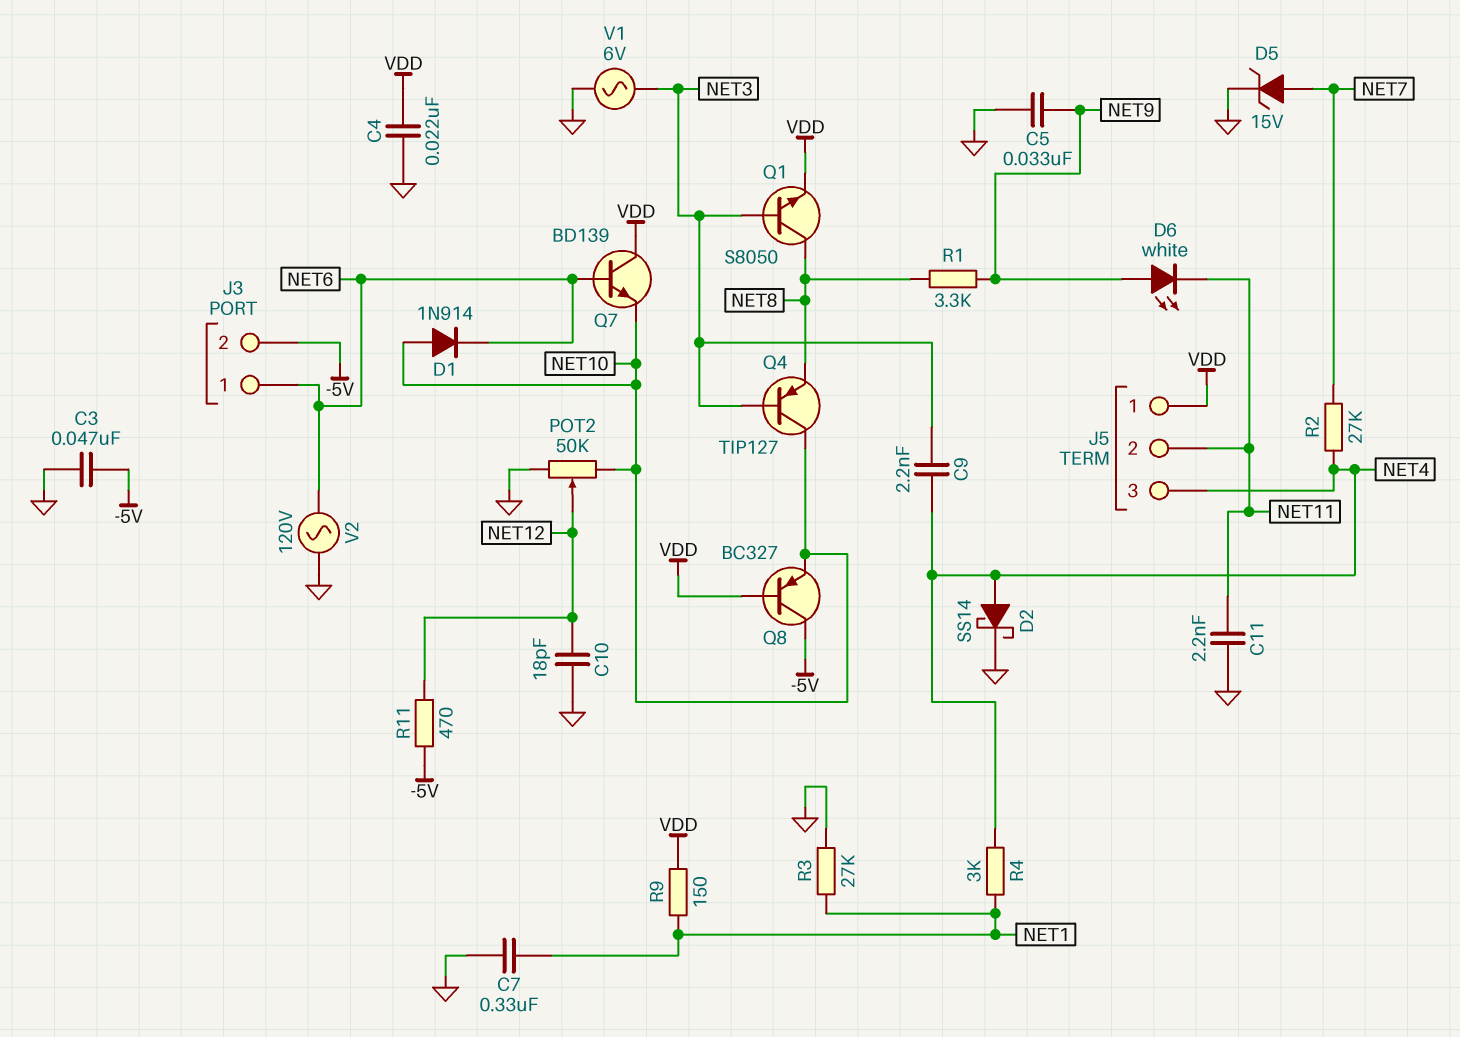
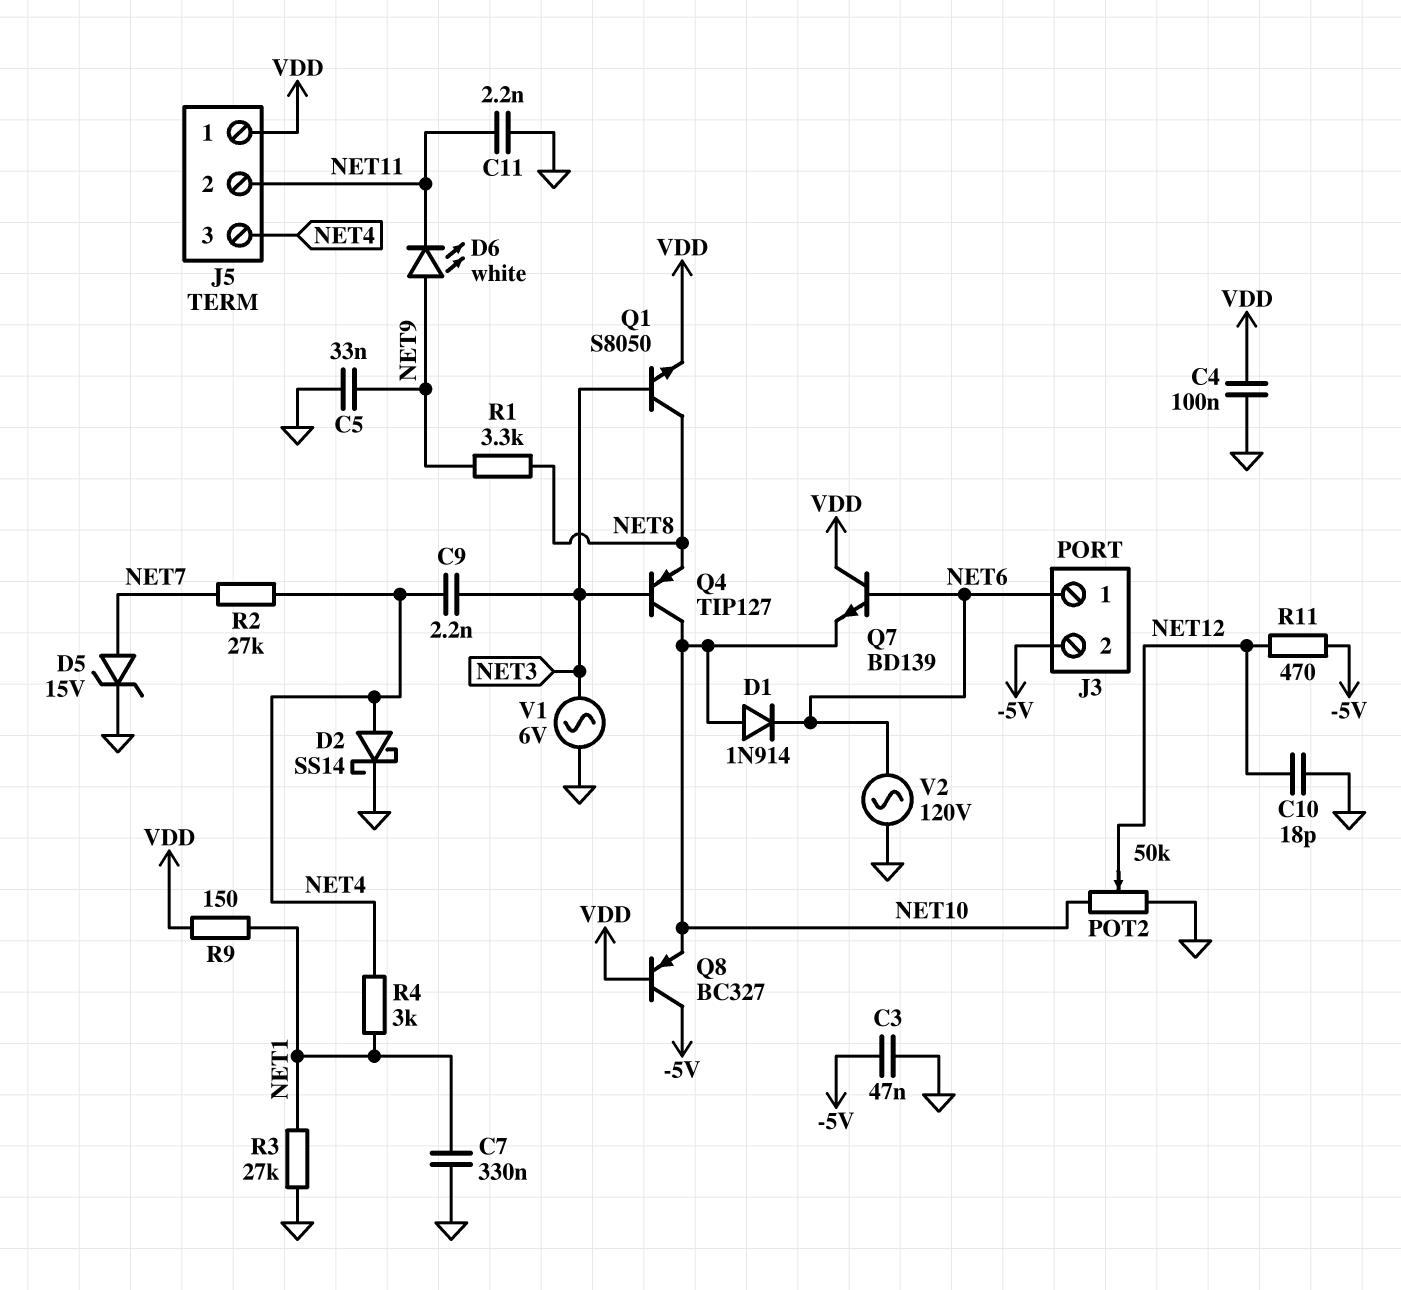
C4: 22nF (GND, VDD) -> 100nF (GND, VDD)

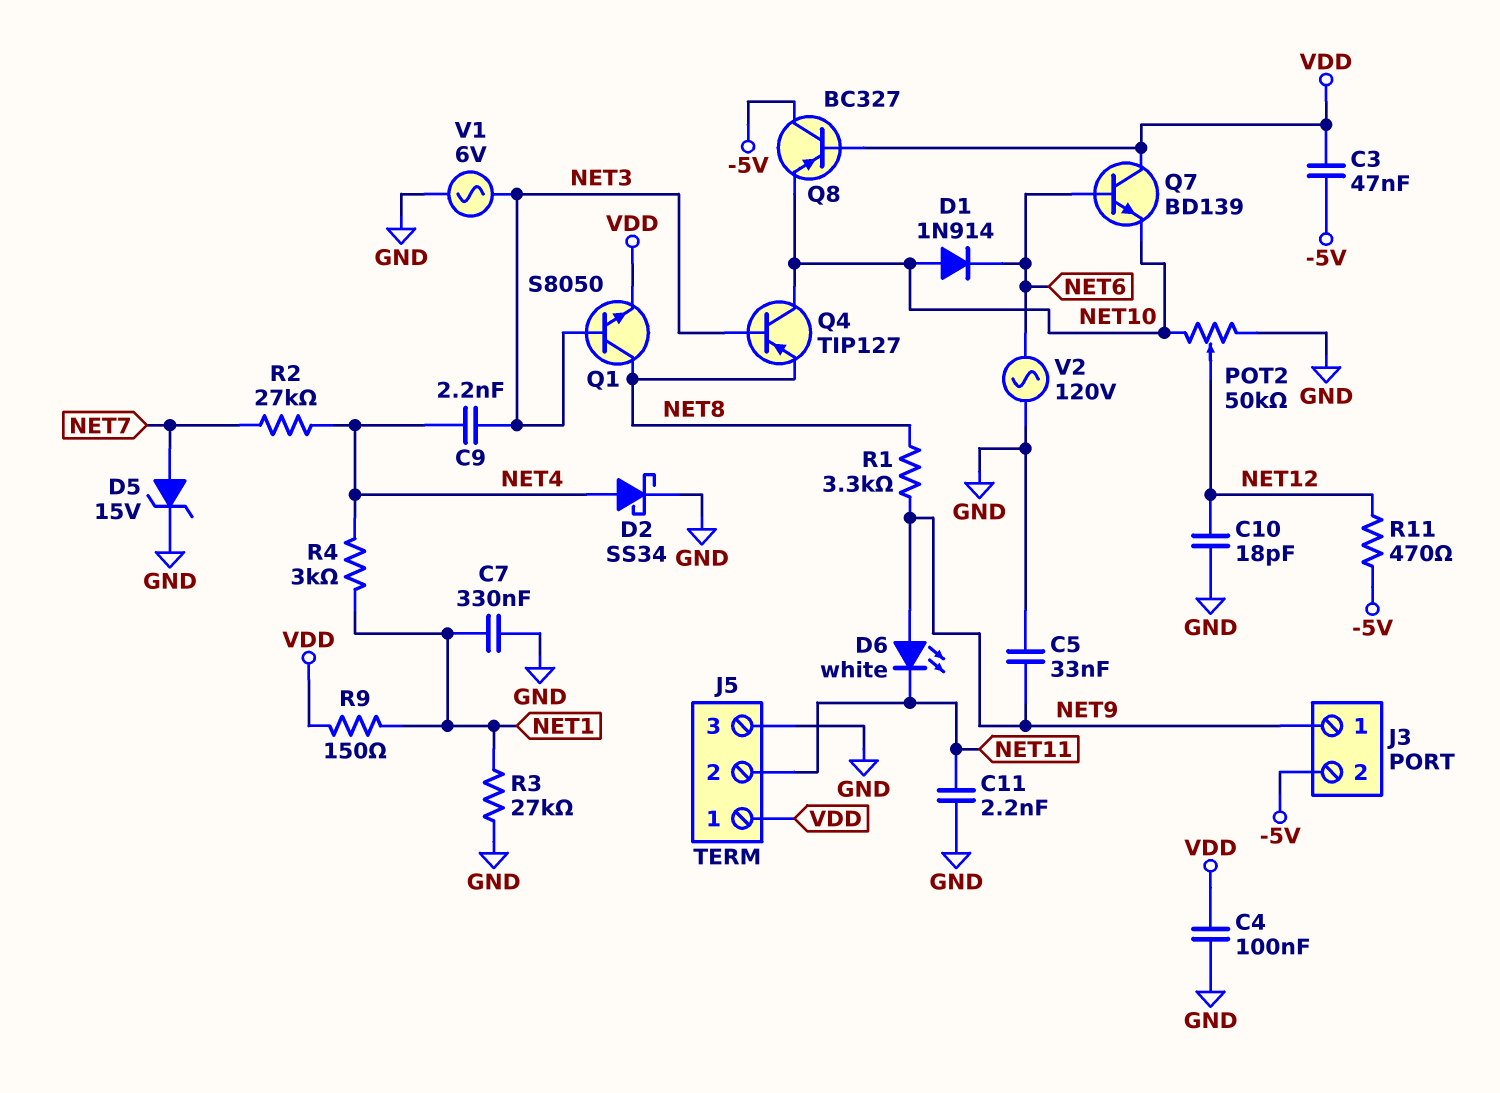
C3: 47nF (-5V, GND) -> 47nF (-5V, VDD)
D2: schottky SS14 (A NET4, K GND) -> schottky SS34 (A NET4, K GND)
J3 pin 1: NET6 -> NET9
J5 pin 3: NET4 -> GND

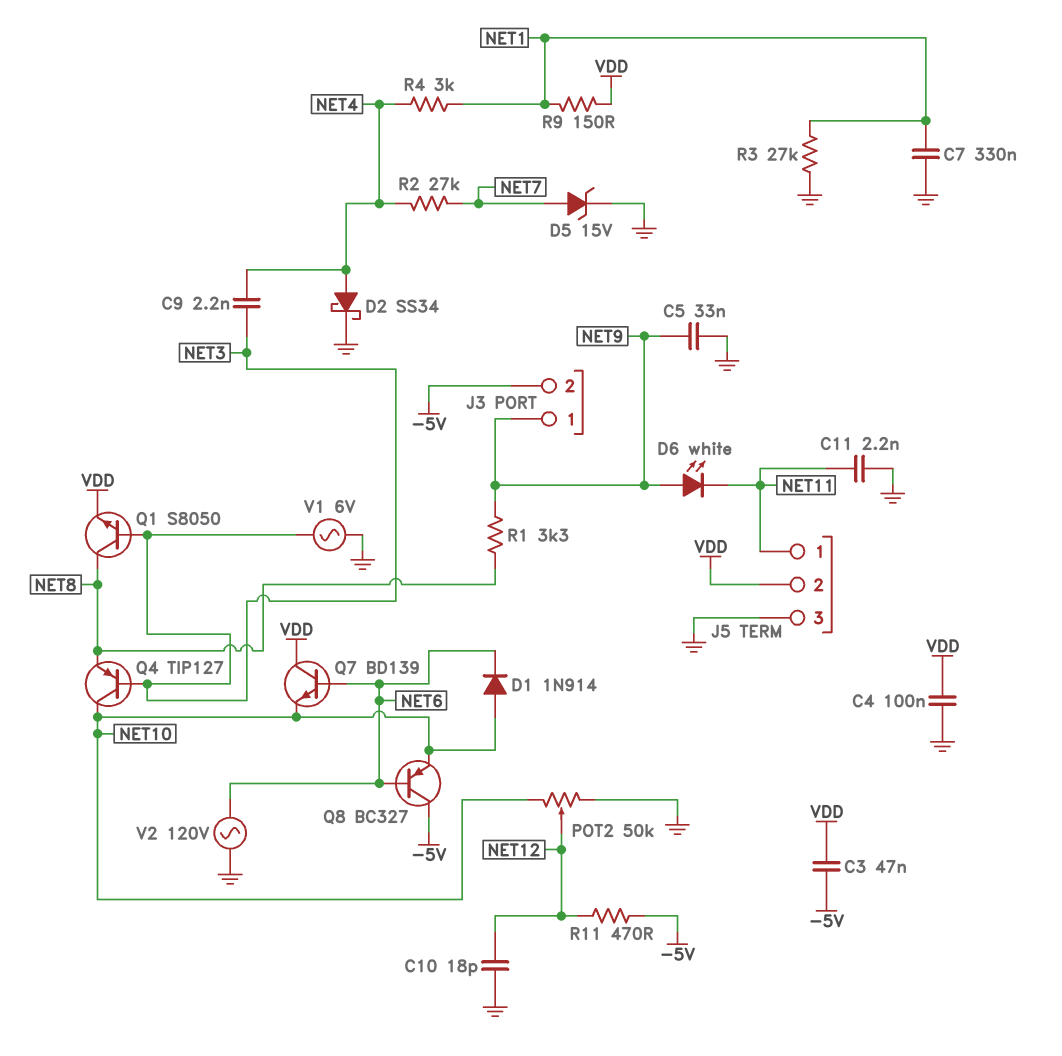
J5 pin 1: VDD -> NET11
J5 pin 2: NET11 -> VDD
Q8: PNP BC327 (B VDD, C -5V, E NET10) -> PNP BC327 (B NET6, C -5V, E NET10)

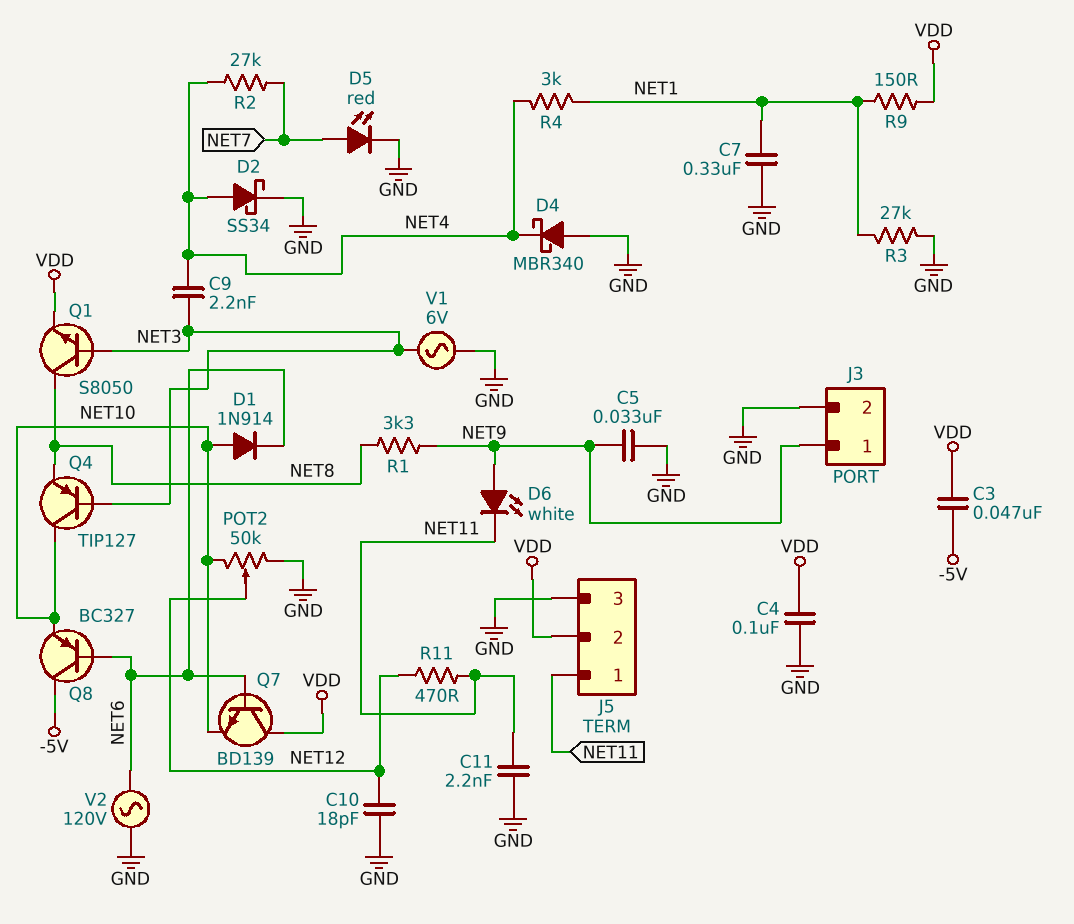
D4: none -> schottky MBR340 (A GND, K NET4)
D5: zener 15V (A NET7, K GND) -> LED red (A NET7, K GND)
J3 pin 2: -5V -> GND
R11: 470 (-5V, NET12) -> 470 (NET11, NET12)

